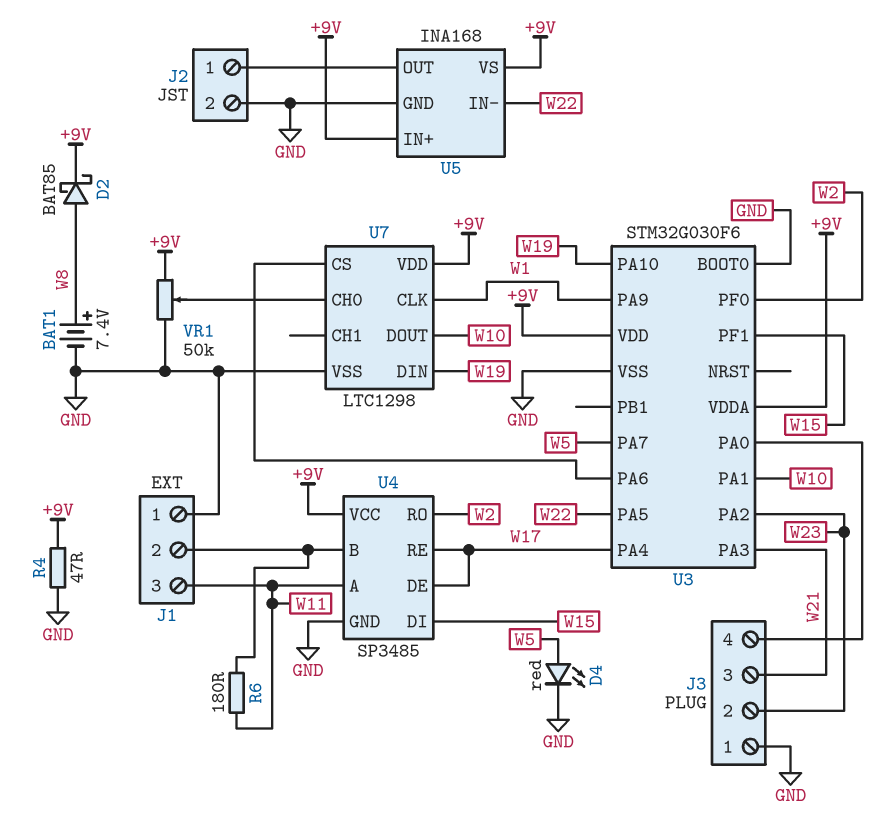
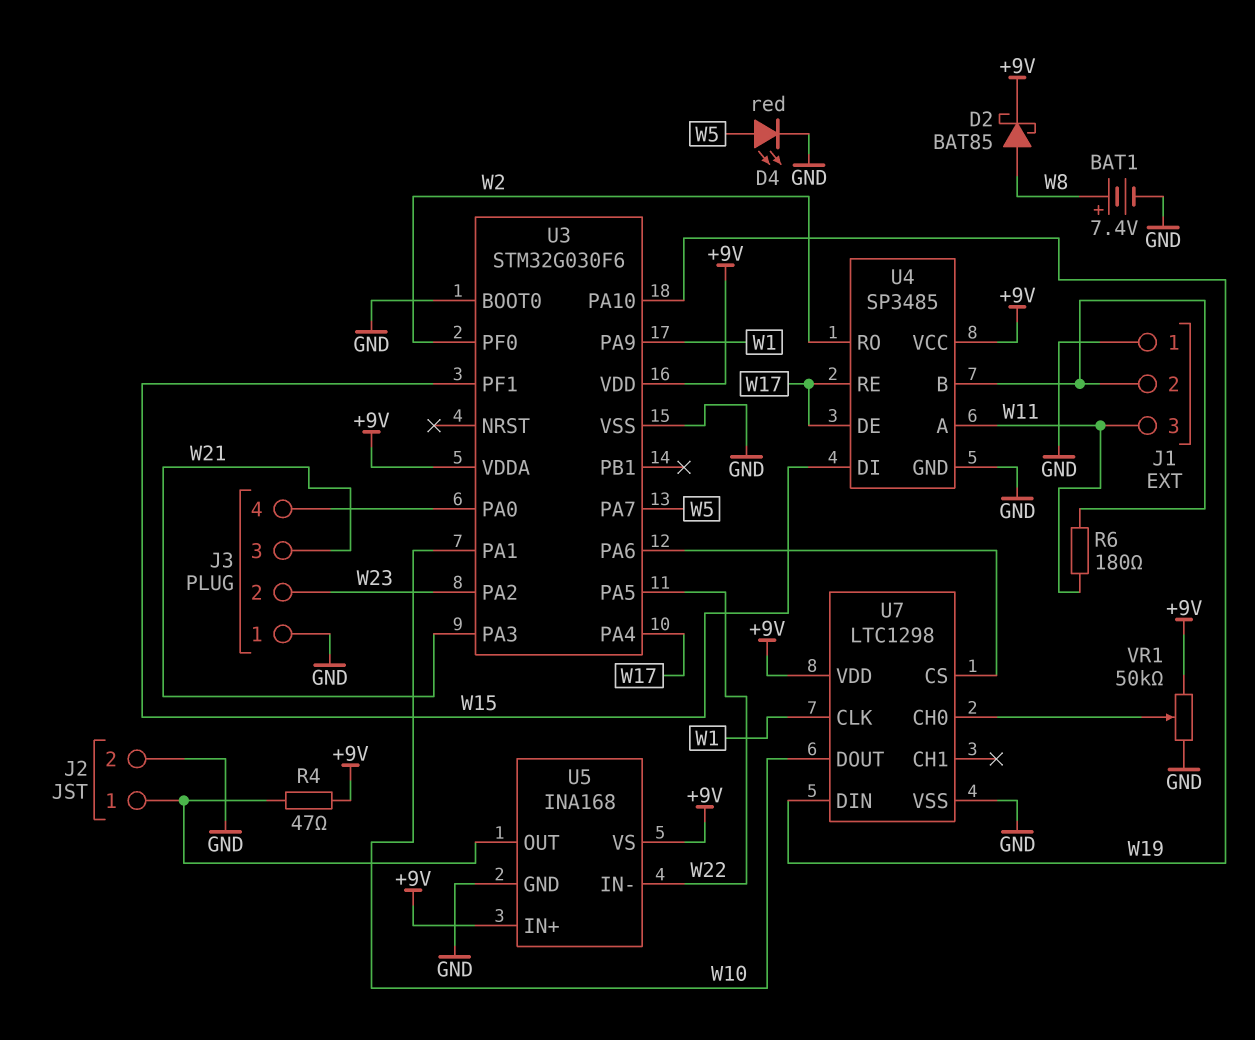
R4: 47 (+9V, GND) -> 47 (+9V, J2/1)

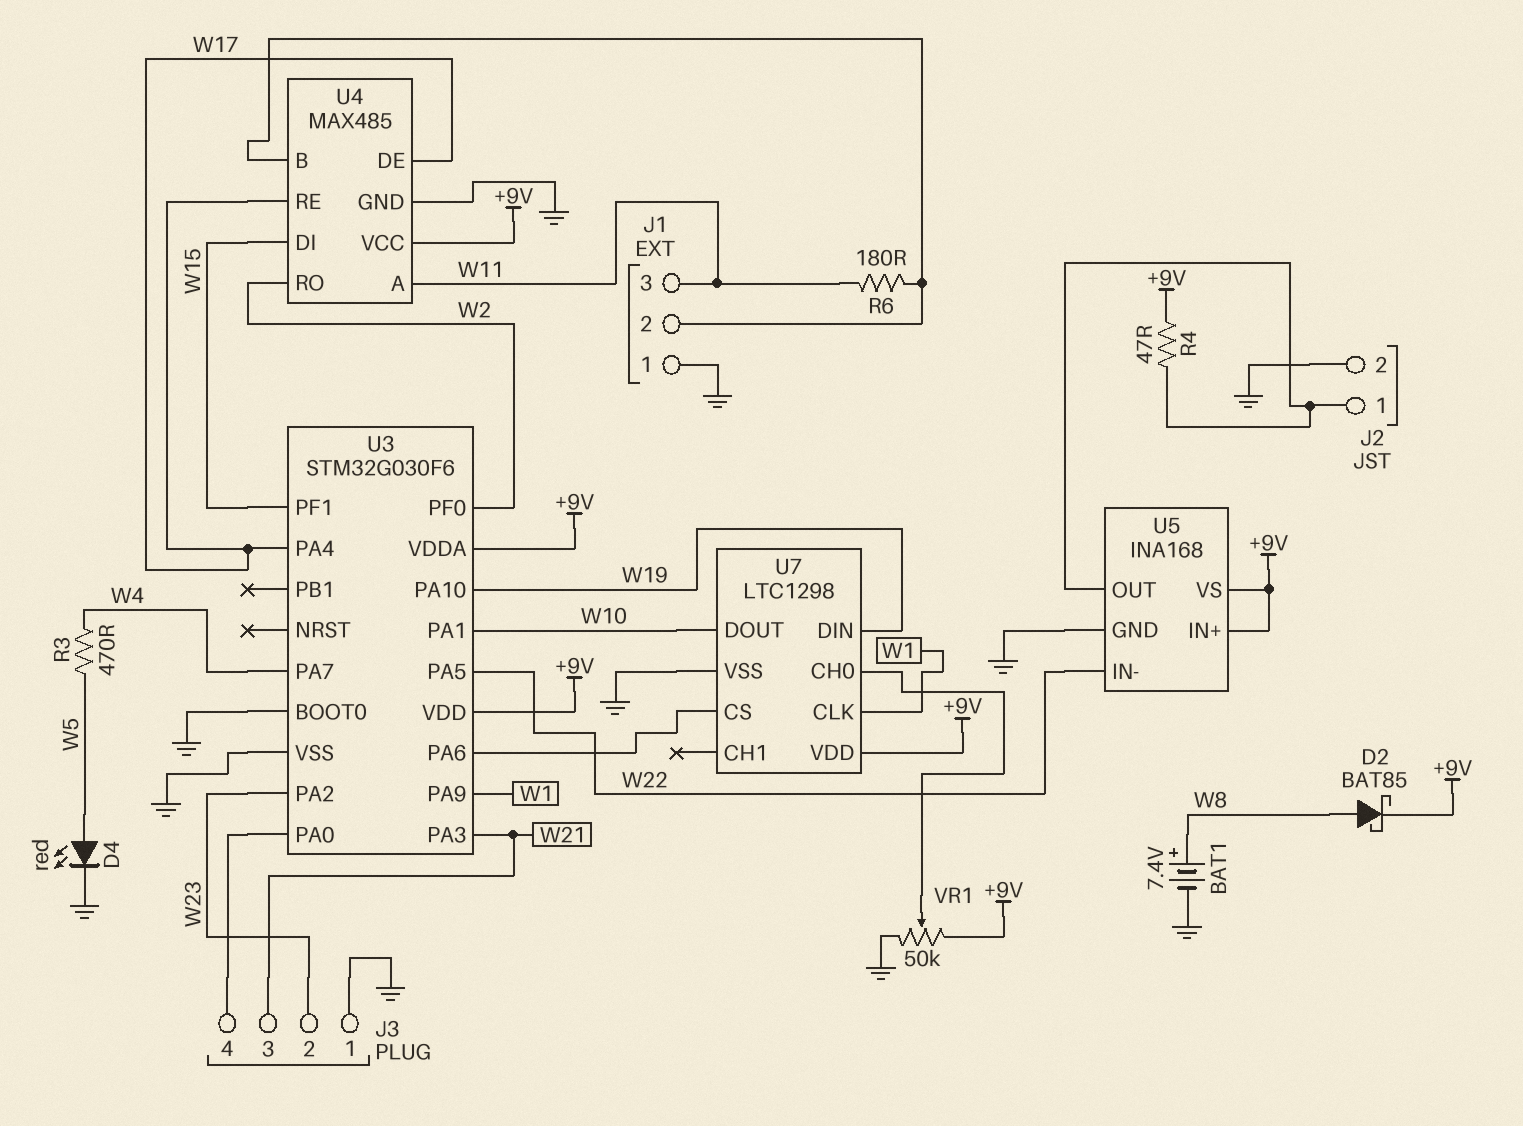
R3: none -> 470 (W4, W5)
U3 pin PA7: W5 -> W4
U4: SP3485 -> MAX485

